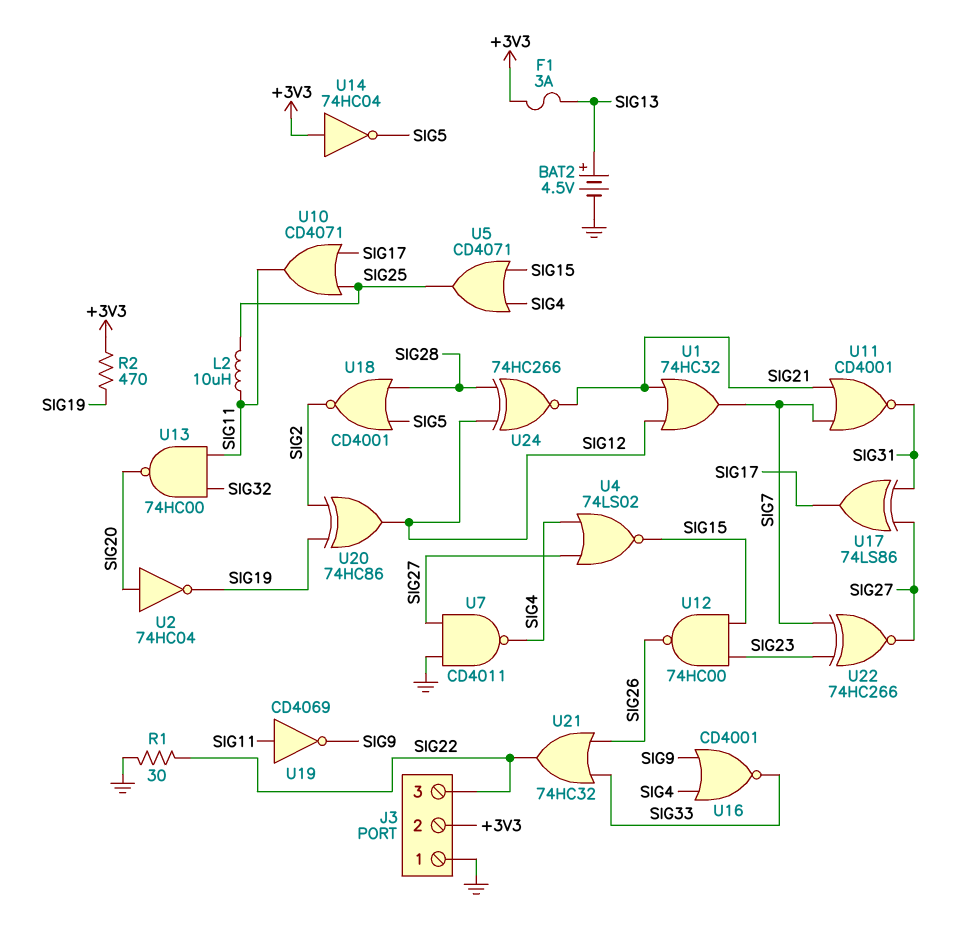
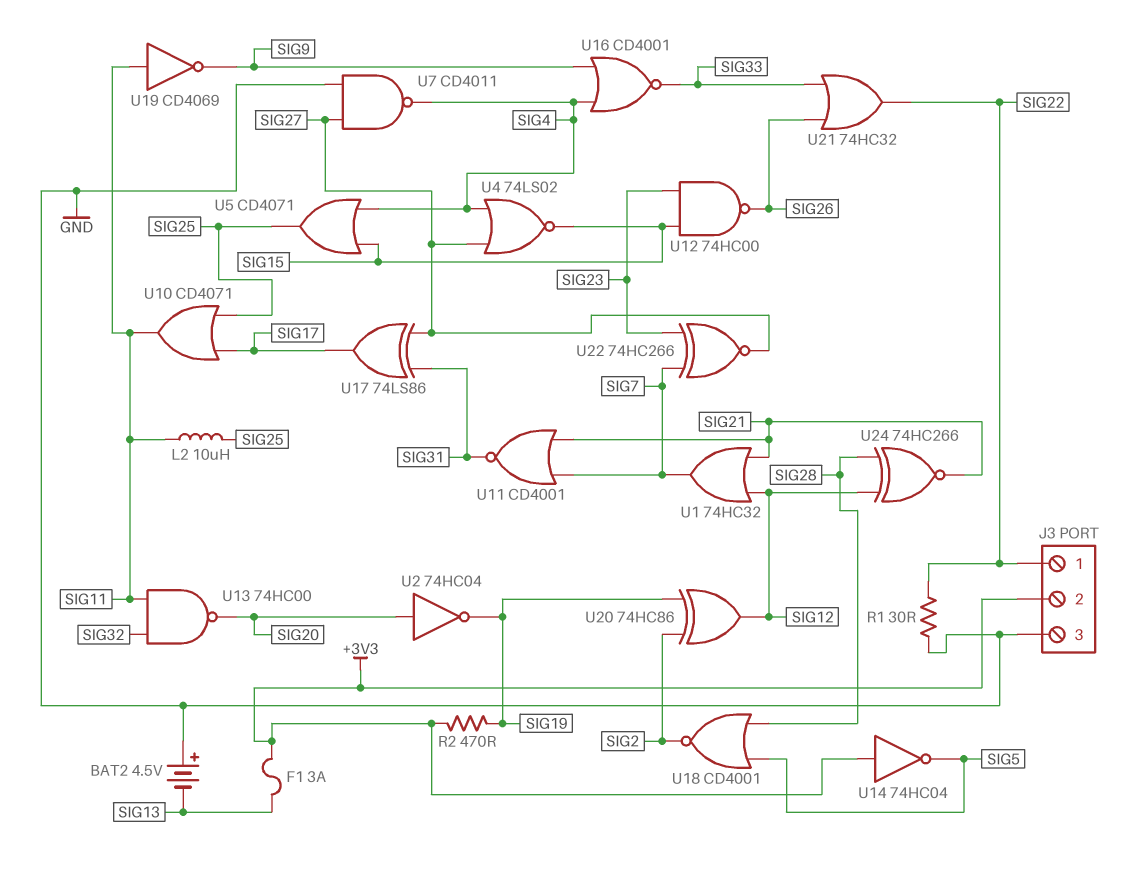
BAT2: 4.5V (plus SIG13, minus GND) -> 4.5V (plus GND, minus SIG13)
J3 pin 1: GND -> SIG22
J3 pin 3: SIG22 -> GND

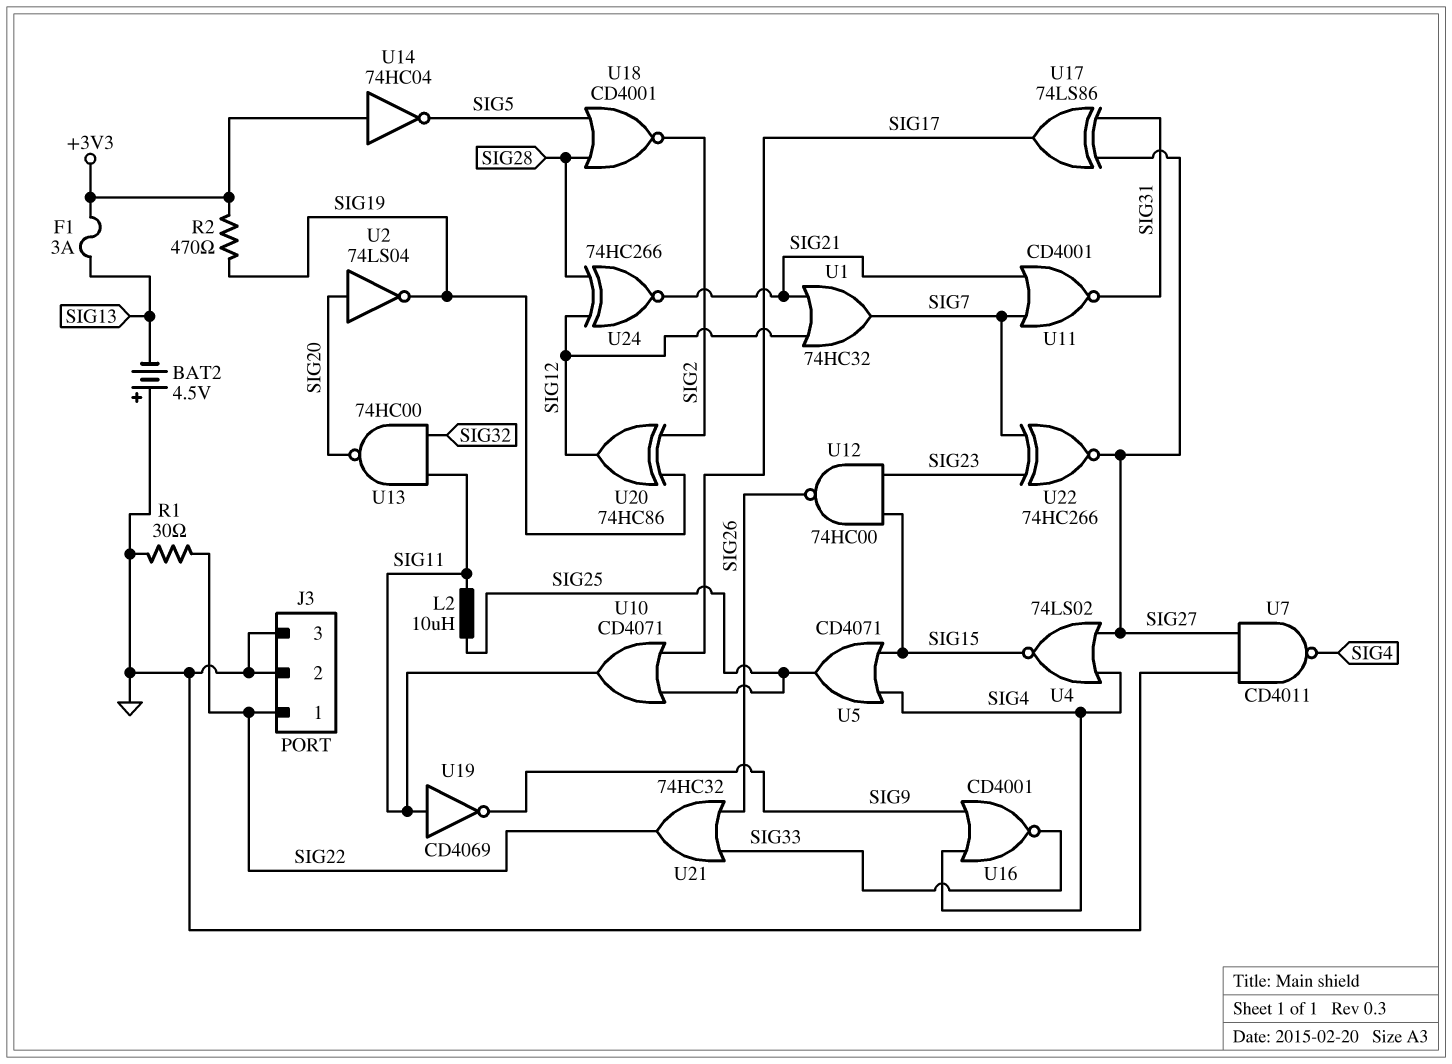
J3 pin 2: +3V3 -> GND
U2: NOT 74HC04 (in SIG20, out SIG19) -> NOT 74LS04 (in SIG20, out SIG19)

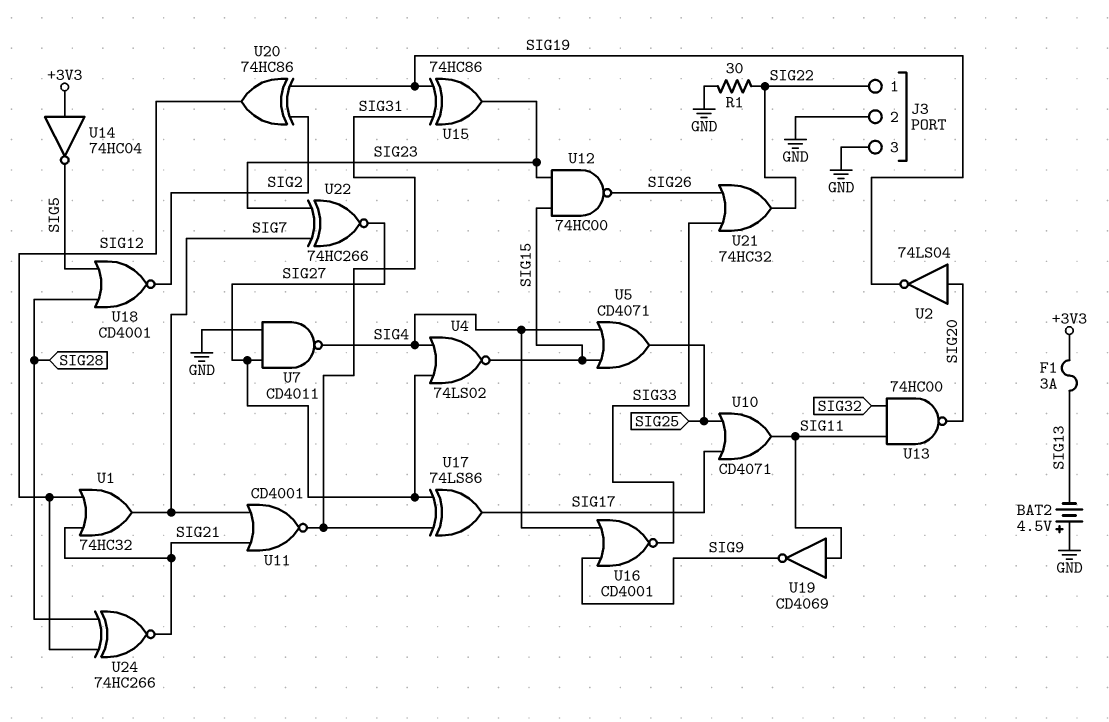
L2: 10uH (SIG11, SIG25) -> none
R2: 470 (+3V3, SIG19) -> none
U15: none -> XOR 74HC86 (in SIG19, in SIG31, out SIG23)

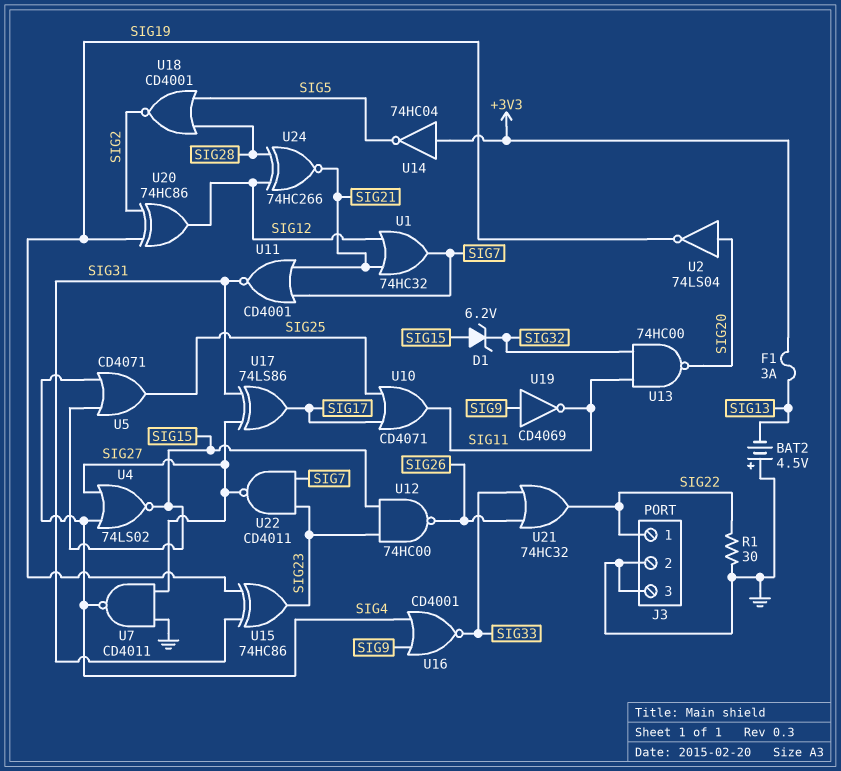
D1: none -> zener 6.2V (A SIG15, K SIG32)
U19: NOT CD4069 (in SIG11, out SIG9) -> NOT CD4069 (in SIG9, out SIG11)
U22: XNOR 74HC266 (in SIG7, in SIG23, out SIG27) -> NAND CD4011 (in SIG7, in SIG23, out SIG27)

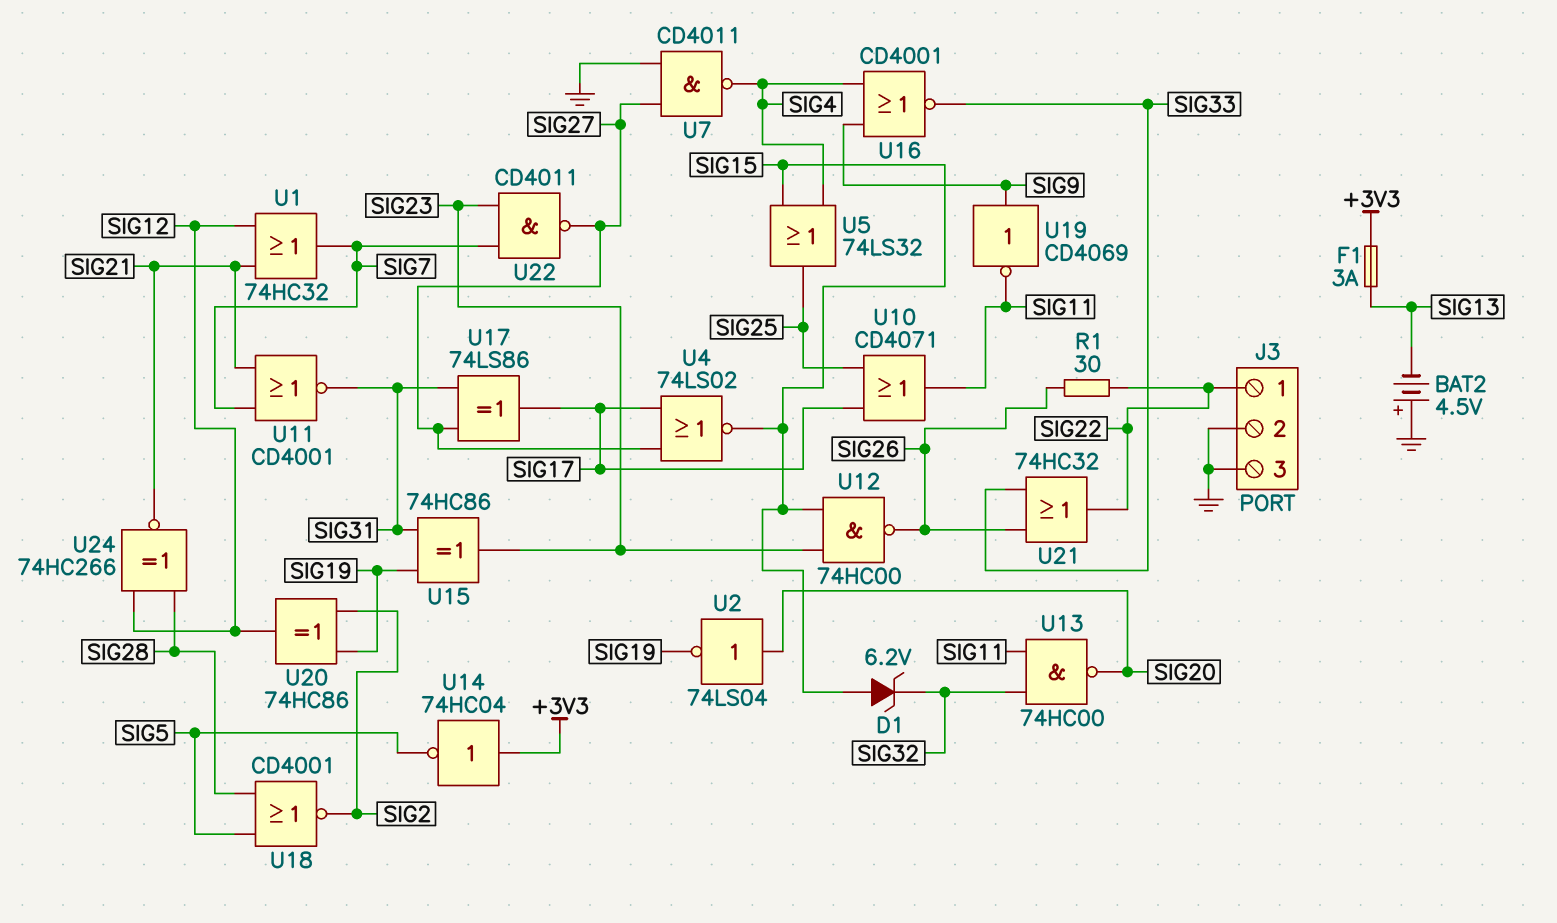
R1: 30 (GND, SIG22) -> 30 (SIG22, SIG26)
U4: NOR 74LS02 (in SIG4, in SIG27, out SIG15) -> NOR 74LS02 (in SIG17, in SIG27, out SIG15)
U5: OR CD4071 (in SIG4, in SIG15, out SIG25) -> OR 74LS32 (in SIG4, in SIG15, out SIG25)

